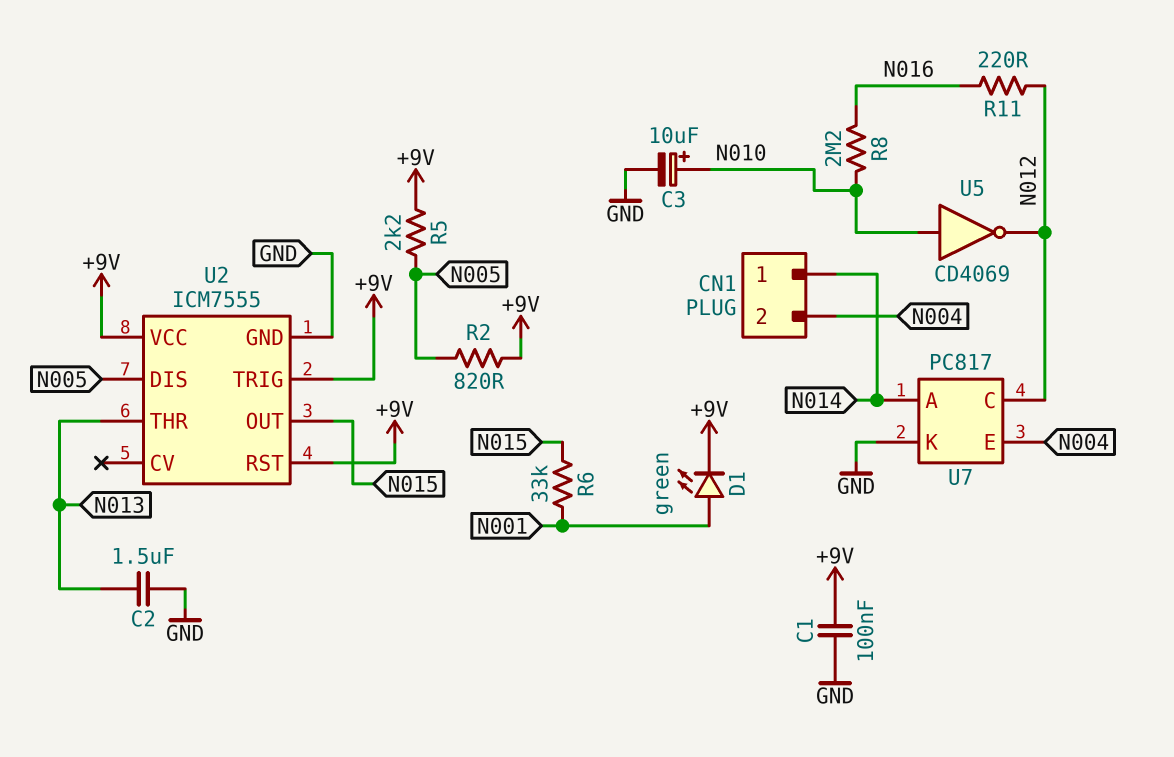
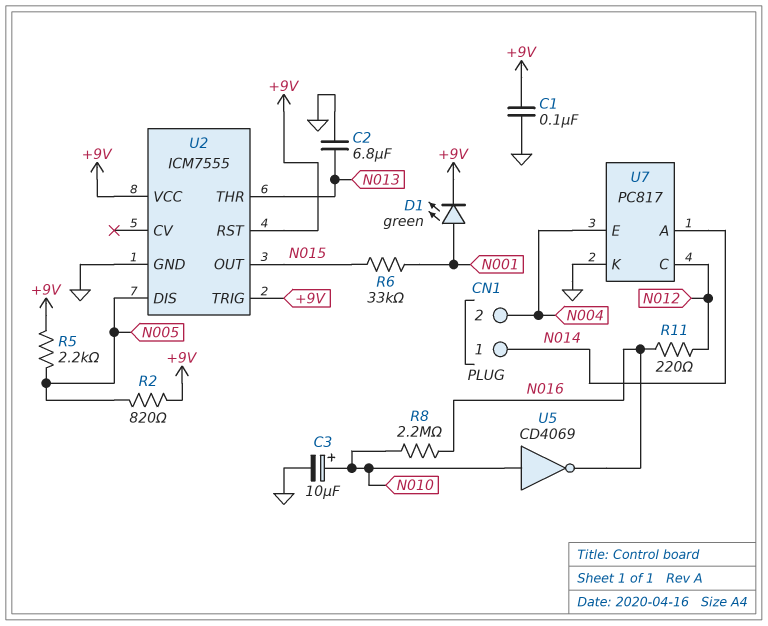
C2: 1.5uF (GND, N013) -> 6.8uF (GND, N013)
U5: NOT CD4069 (in N010, out N012) -> NOT CD4069 (in N010, out N016)

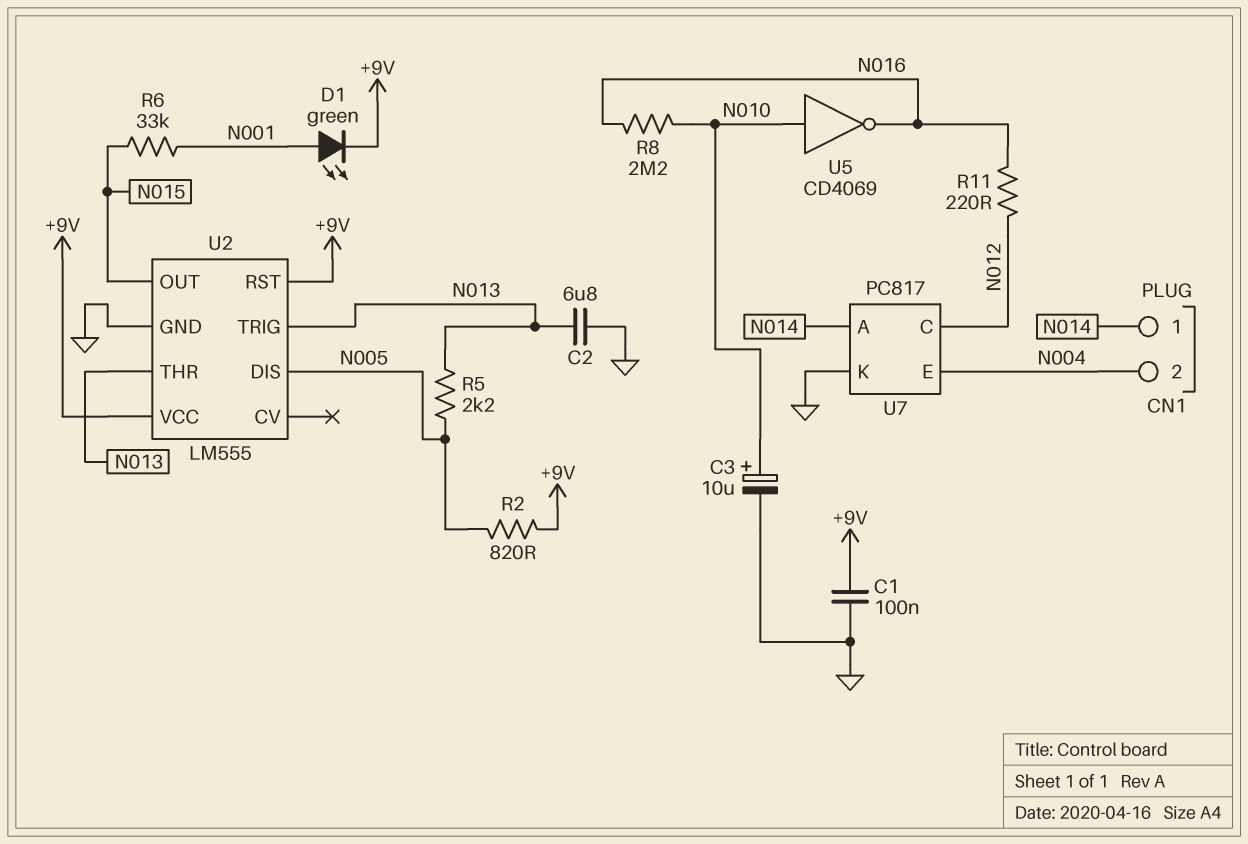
R5: 2.2k (+9V, N005) -> 2.2k (N005, N013)
U2: ICM7555 -> LM555
U2 pin TRIG: +9V -> N013

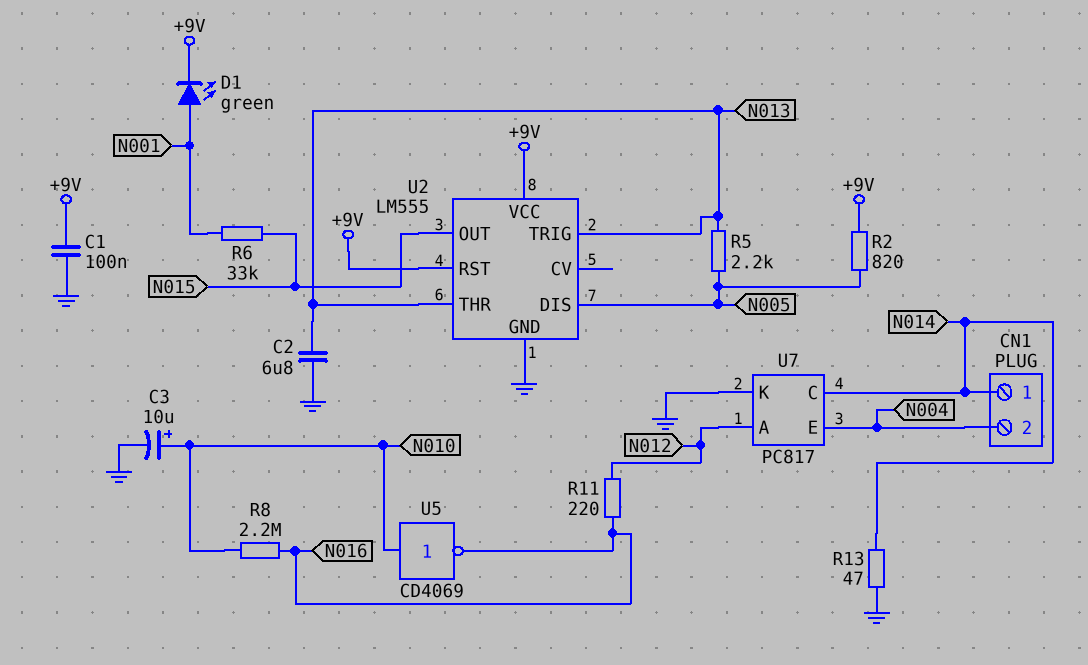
R13: none -> 47 (GND, N014)
U7 pin A: N014 -> N012
U7 pin C: N012 -> N014

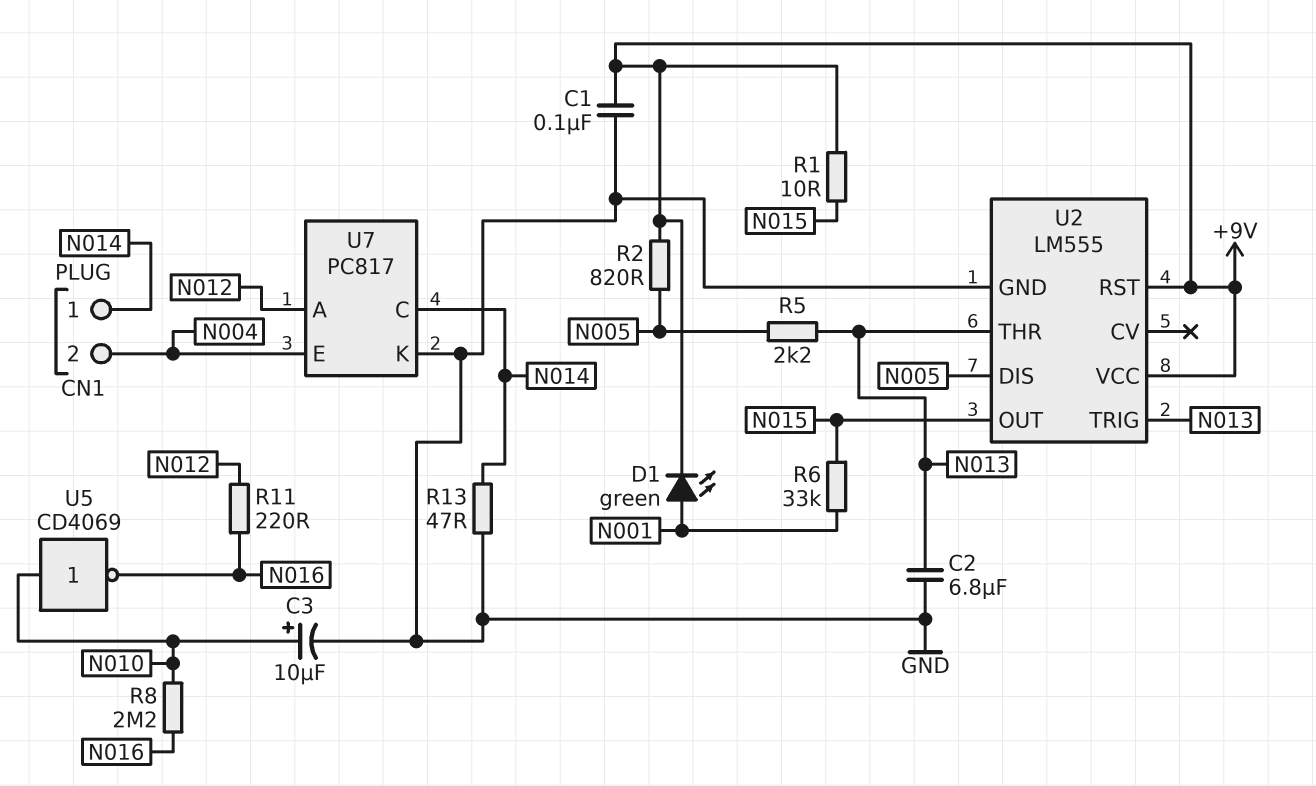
R1: none -> 10 (+9V, N015)

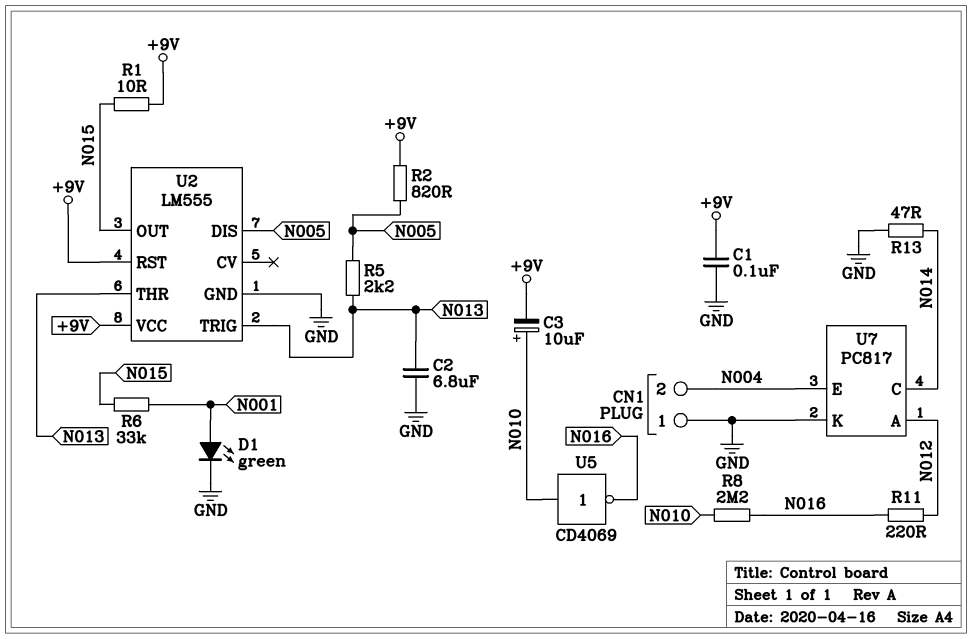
C3: 10uF (plus N010, minus GND) -> 10uF (plus N010, minus +9V)
CN1 pin 1: N014 -> GND
D1: LED green (A N001, K +9V) -> LED green (A N001, K GND)

